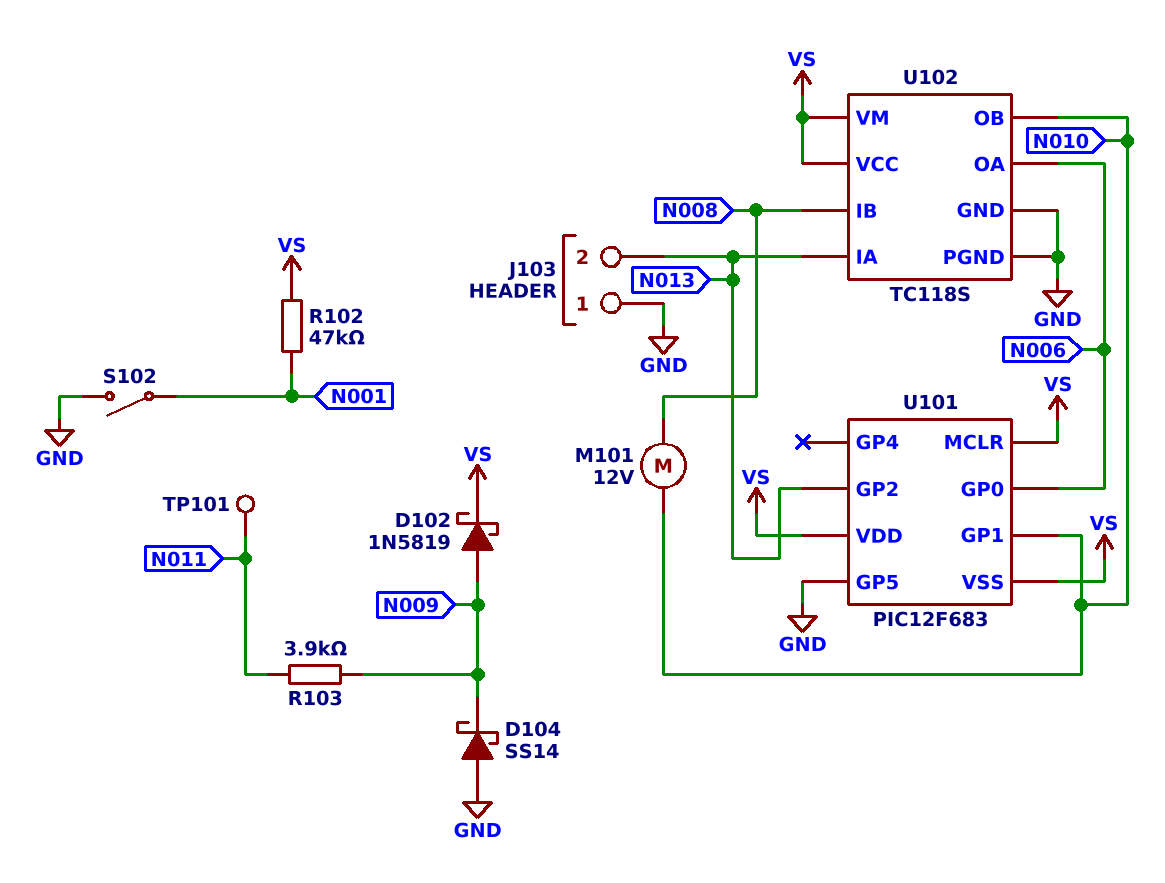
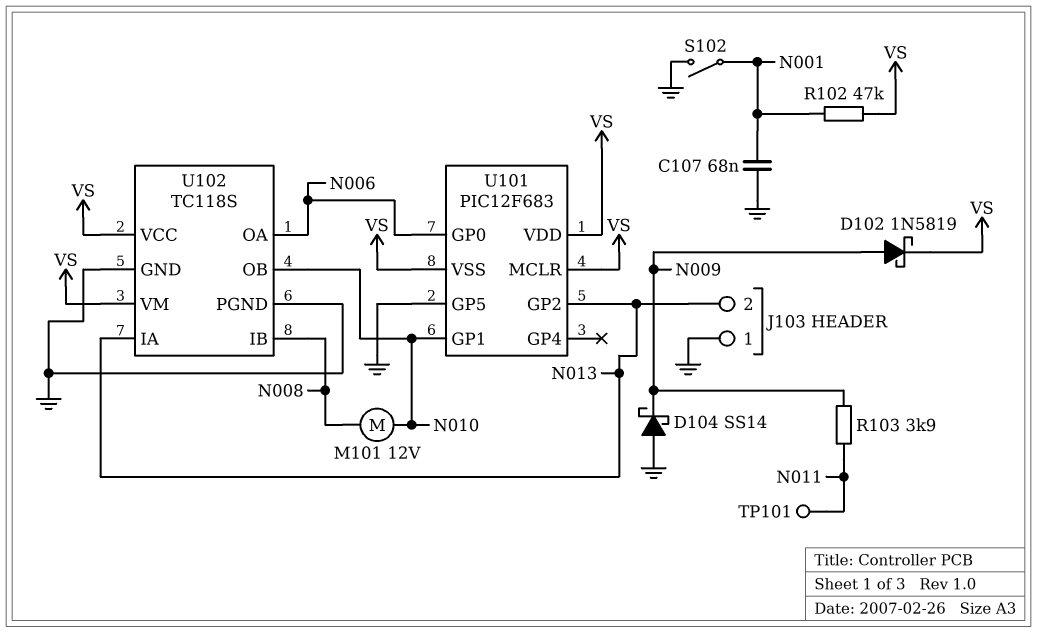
C107: none -> 68nF (GND, N001)

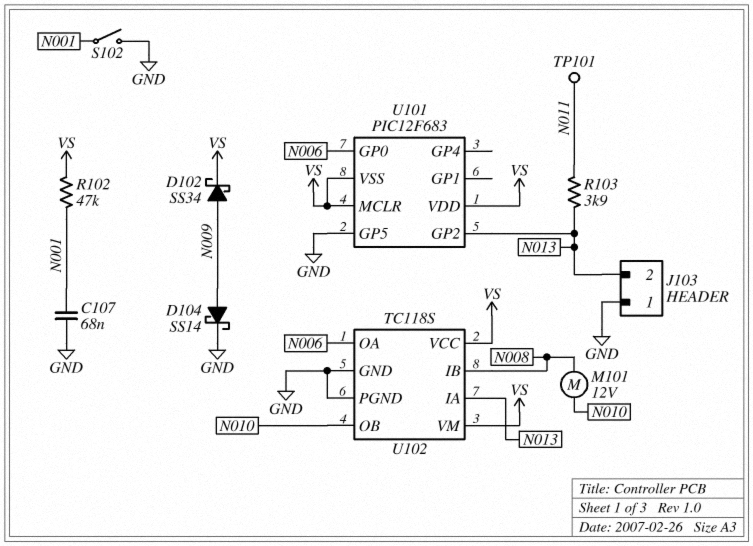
D102: schottky 1N5819 (A N009, K VS) -> schottky SS34 (A N009, K VS)
D104: schottky SS14 (A GND, K N009) -> schottky SS14 (A N009, K GND)
R103: 3.9k (N009, N011) -> 3.9k (N011, N013)
U101 pin GP1: N010 -> none

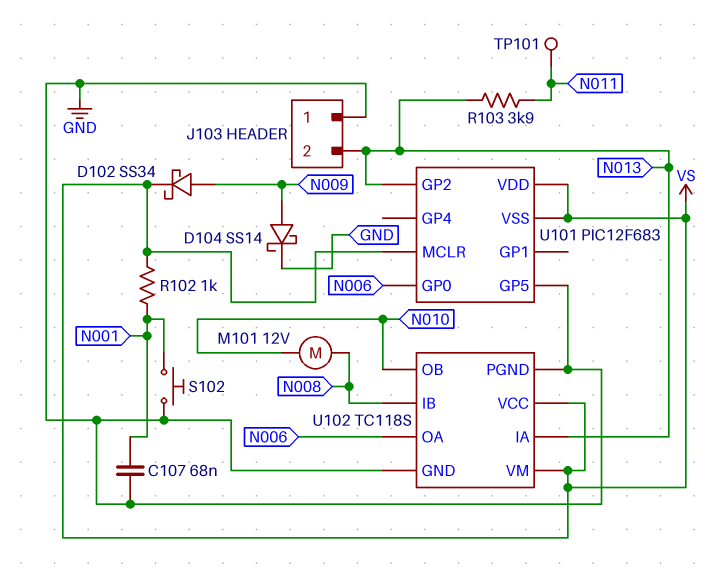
R102: 47k (N001, VS) -> 1k (N001, VS)
S102: switch (GND, N001) -> button (GND, N001)

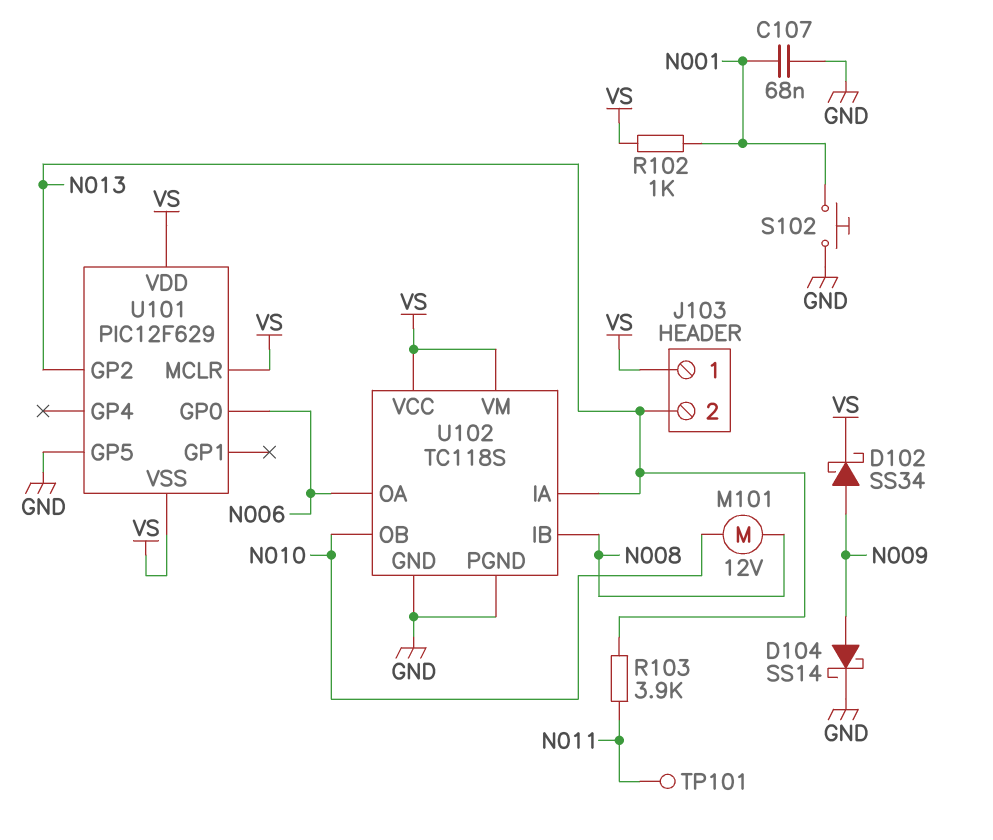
J103 pin 1: GND -> VS
U101: PIC12F683 -> PIC12F629

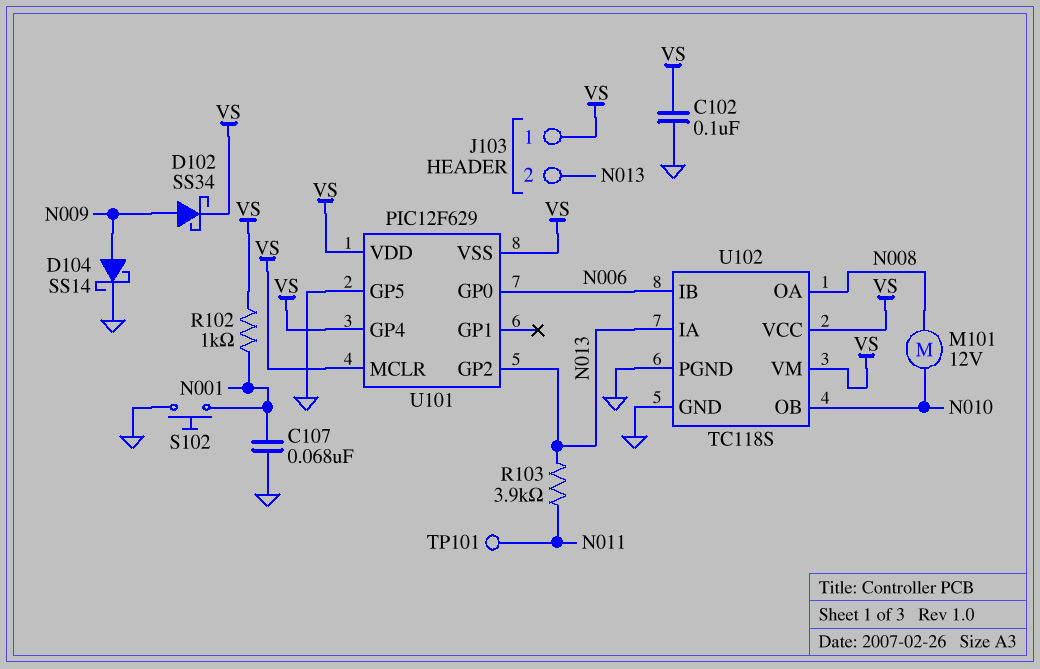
C102: none -> 100nF (GND, VS)
U101 pin GP4: none -> VS
U102 pin IB: N008 -> N006
U102 pin OA: N006 -> N008

